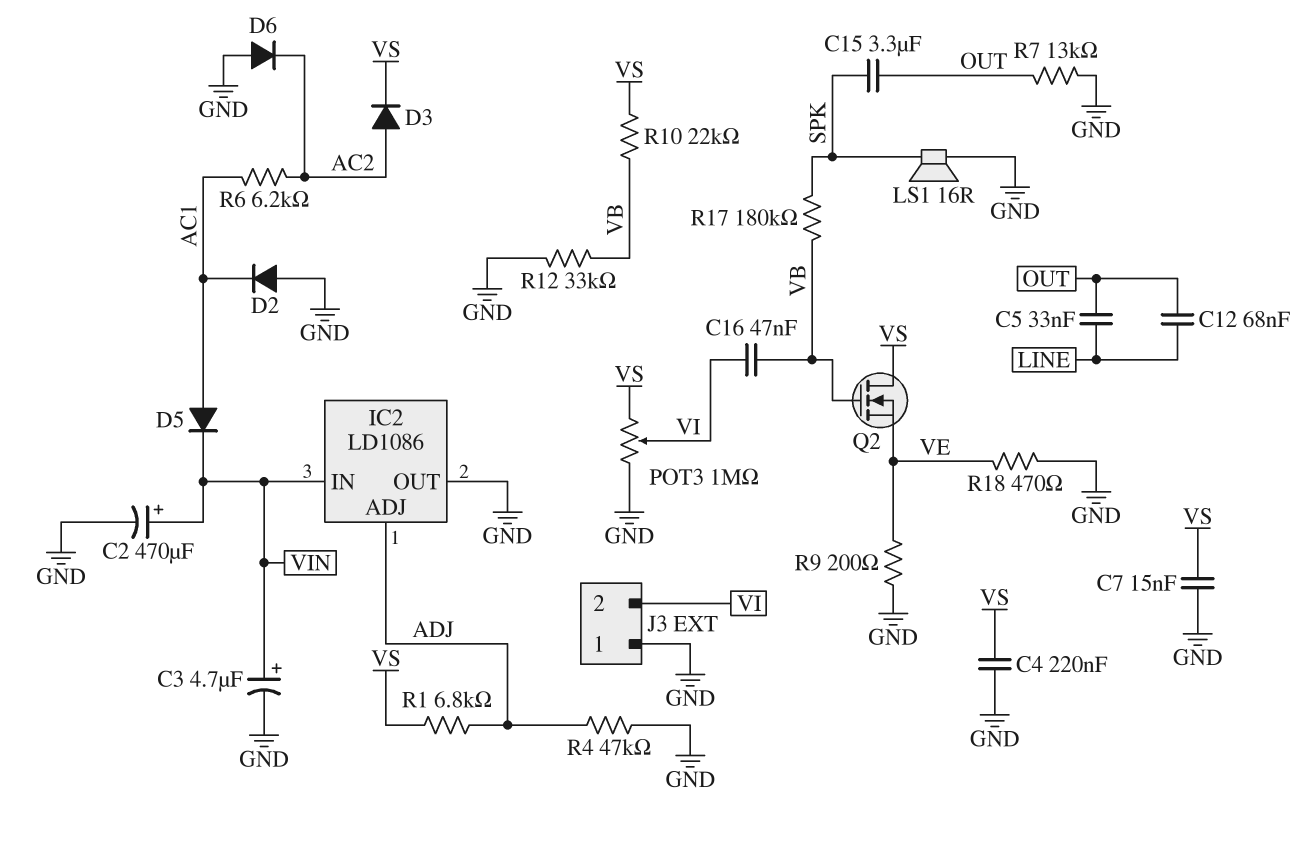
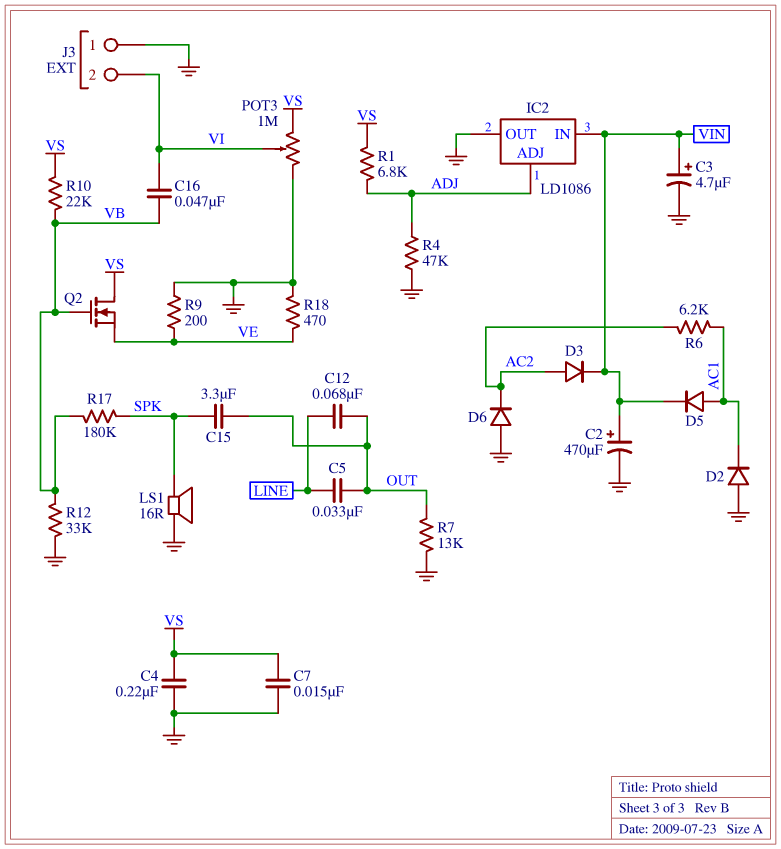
D3: diode (A AC2, K VS) -> diode (A AC2, K VIN)

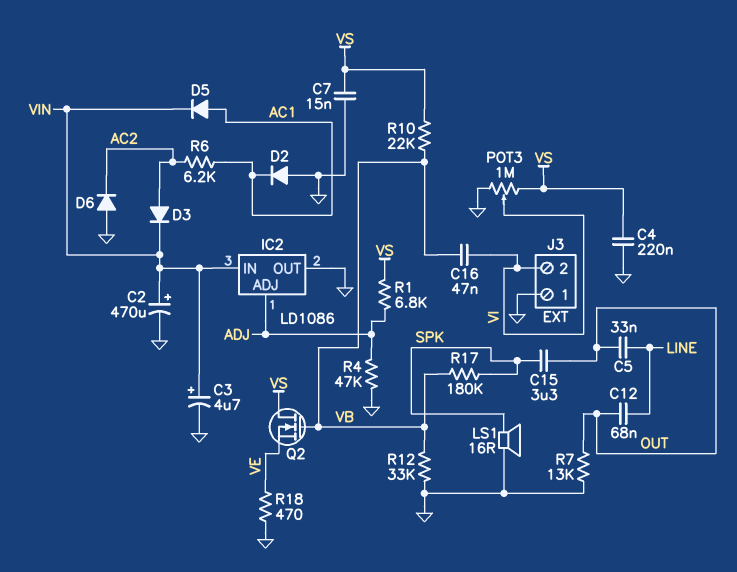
R9: 200 (GND, VE) -> none

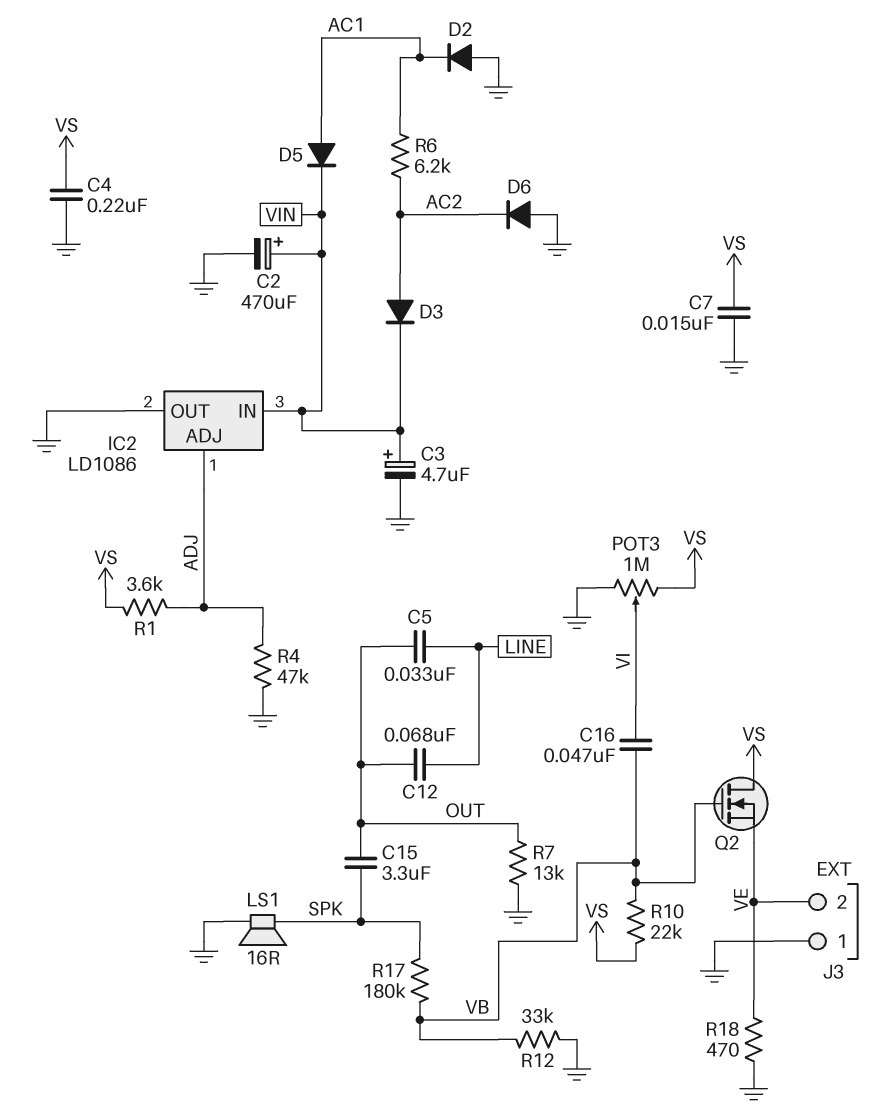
J3 pin 2: VI -> VE
R1: 6.8k (ADJ, VS) -> 3.6k (ADJ, VS)

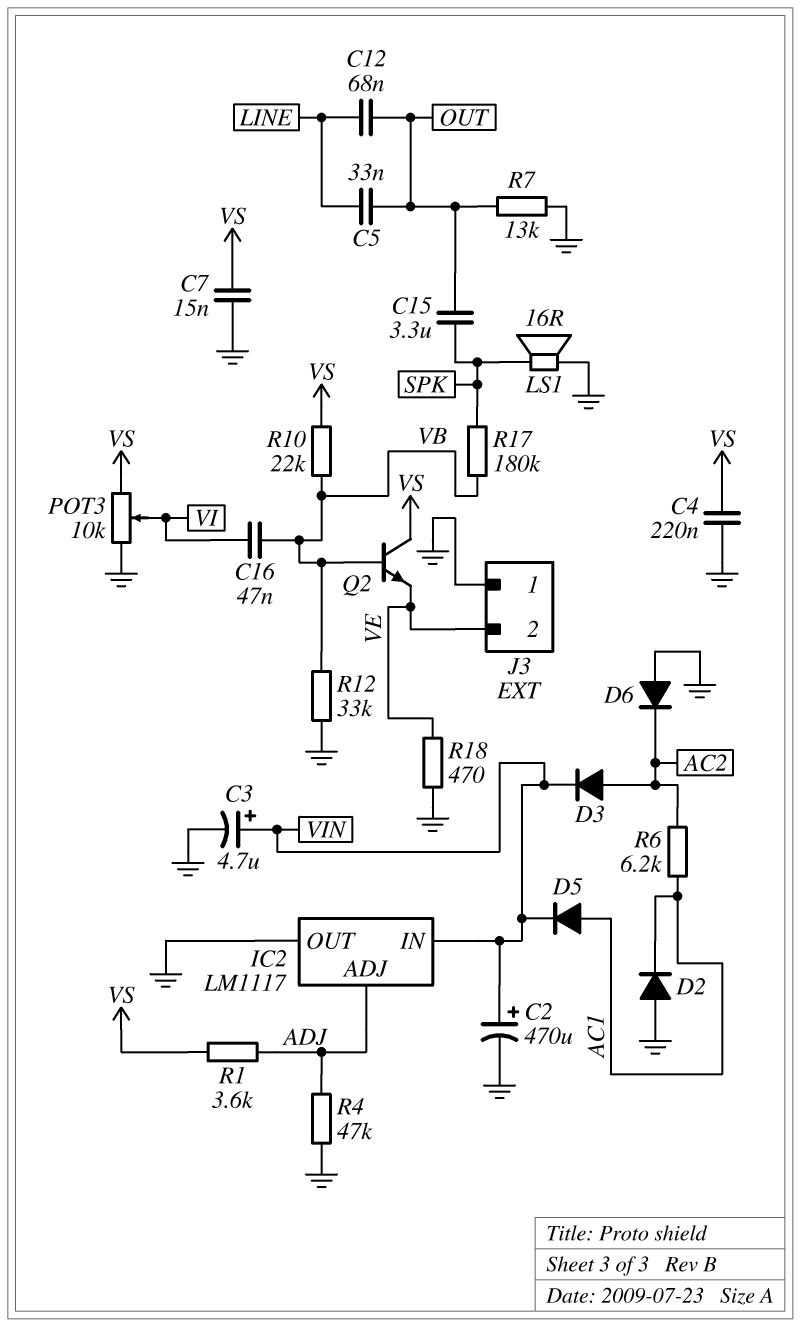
IC2: LD1086 -> LM1117
POT3: 1M (GND, VS, wiper VI) -> 10k (GND, VS, wiper VI)
Q2: NMOS (G VB, D VS, S VE) -> NPN (B VB, C VS, E VE)

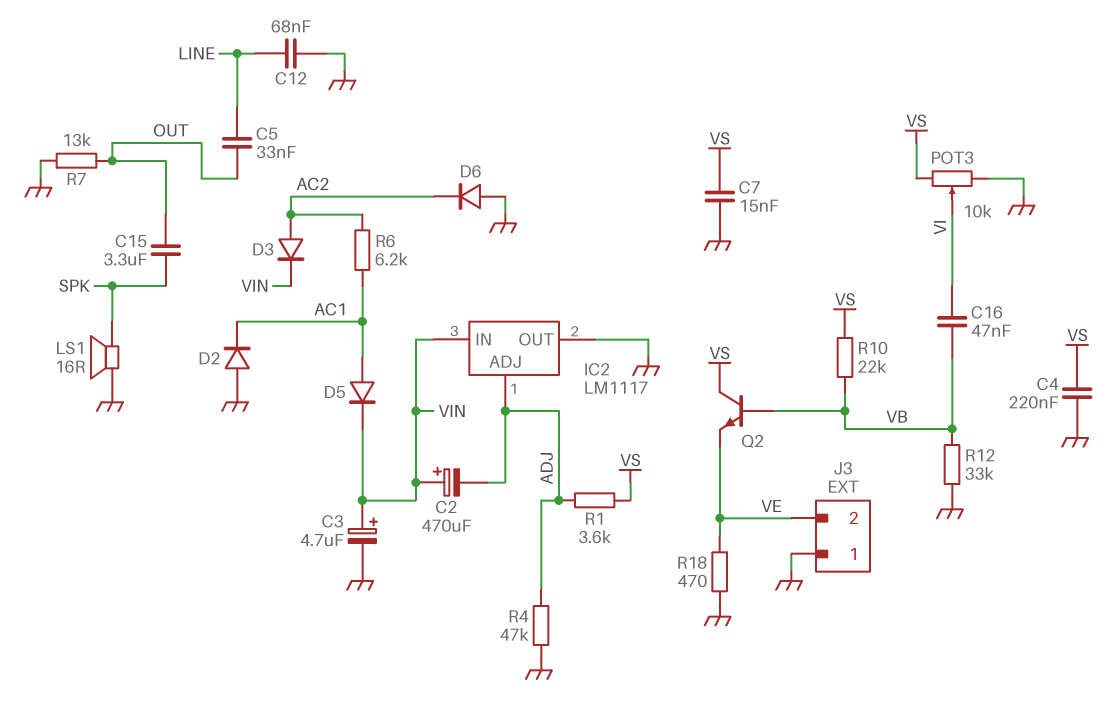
C2: 470uF (plus VIN, minus GND) -> 470uF (plus VIN, minus ADJ)
C12: 68nF (LINE, OUT) -> 68nF (GND, LINE)
R17: 180k (SPK, VB) -> none

